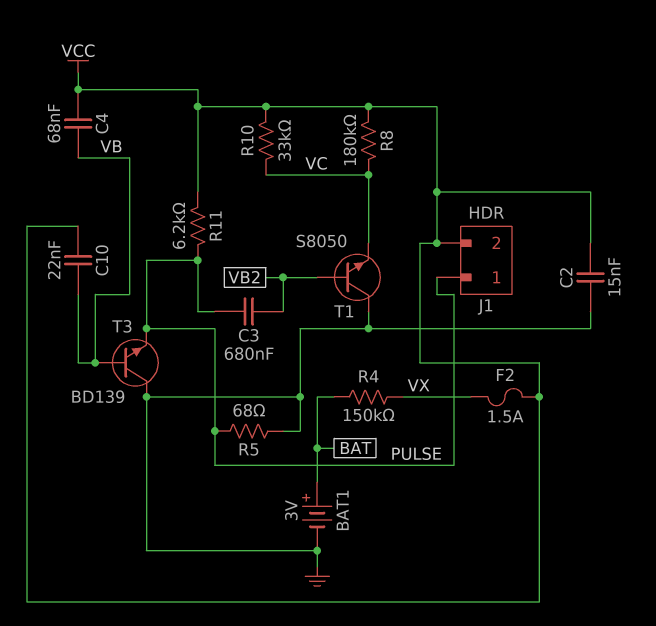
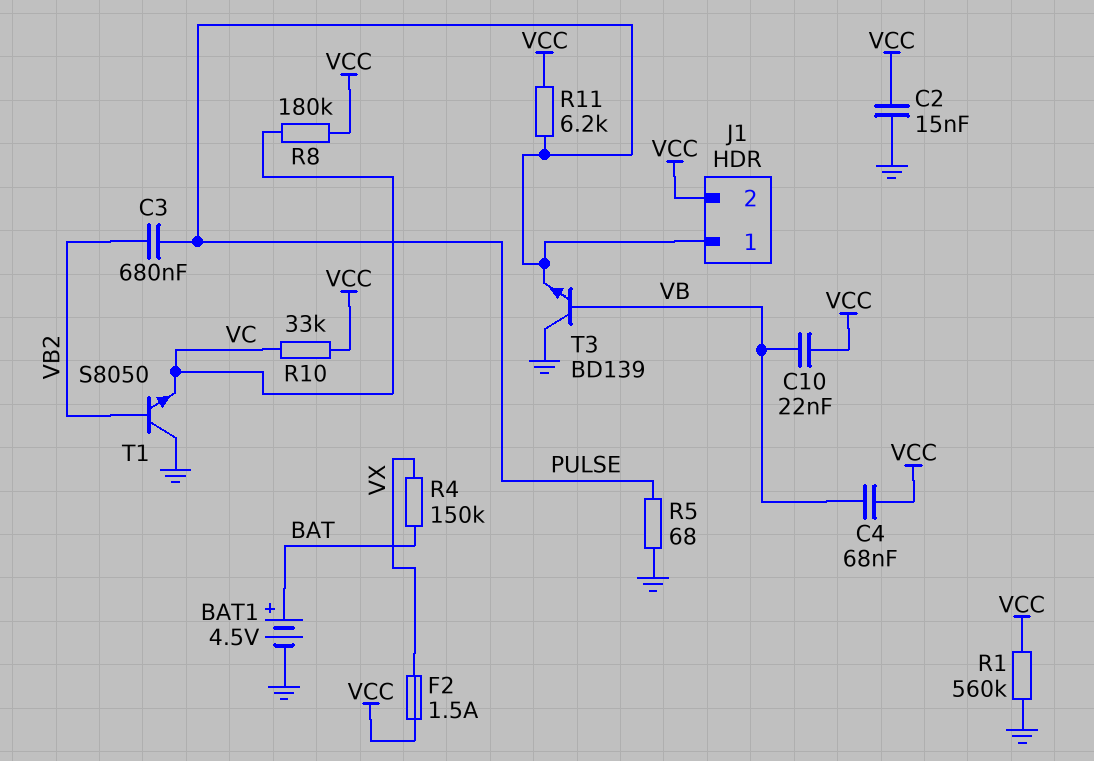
BAT1: 3V (plus BAT, minus GND) -> 4.5V (plus BAT, minus GND)
R1: none -> 560k (GND, VCC)

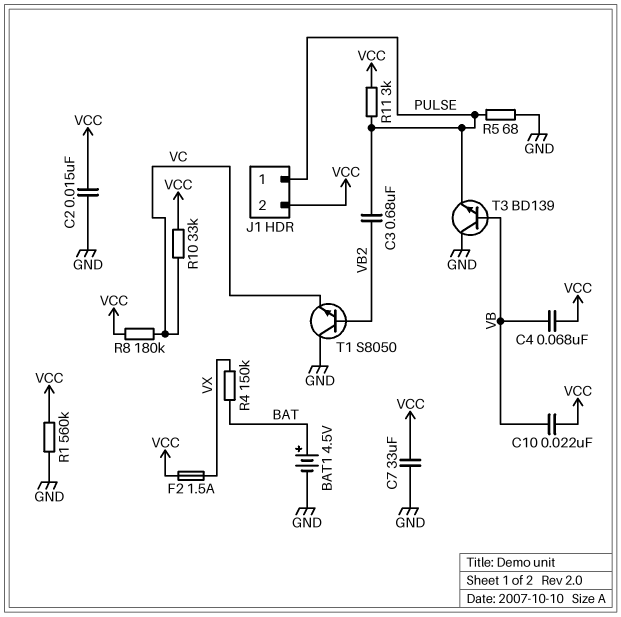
C7: none -> 33uF (GND, VCC)
R11: 6.2k (PULSE, VCC) -> 3k (PULSE, VCC)

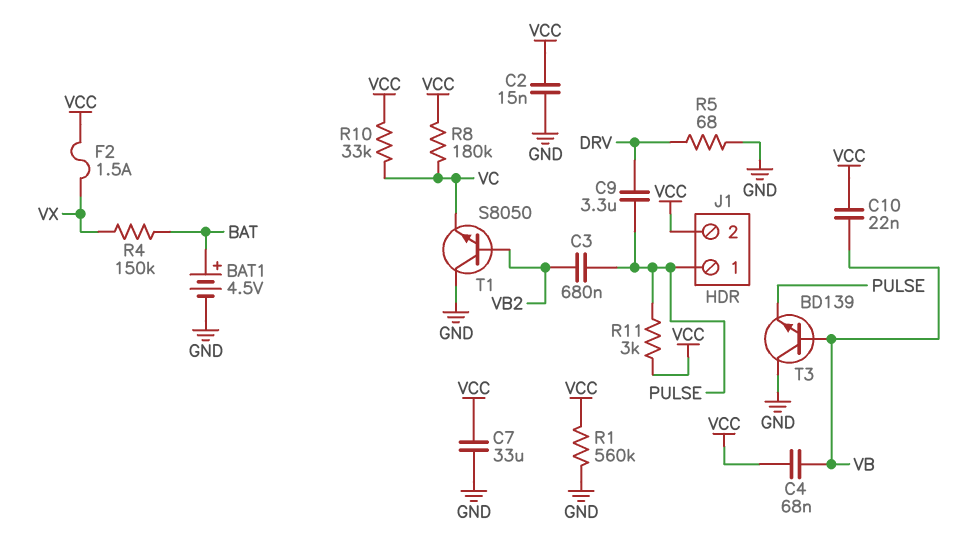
C9: none -> 3.3uF (DRV, PULSE)
R5: 68 (GND, PULSE) -> 68 (DRV, GND)

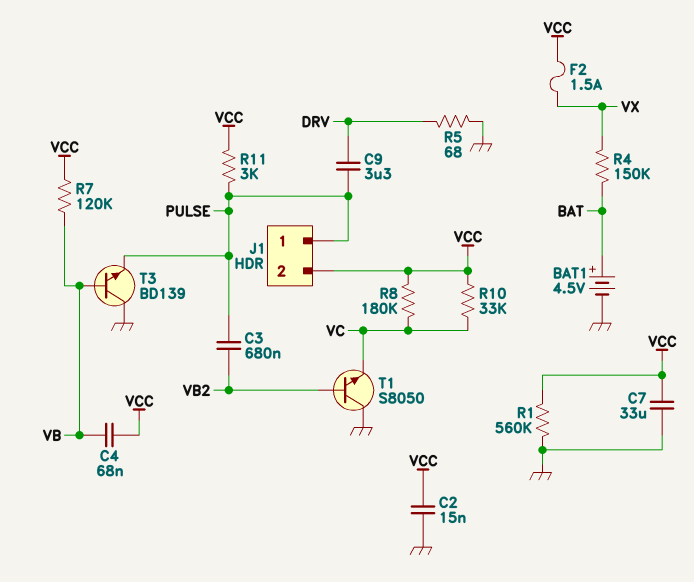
C10: 22nF (VB, VCC) -> none
R7: none -> 120k (VB, VCC)

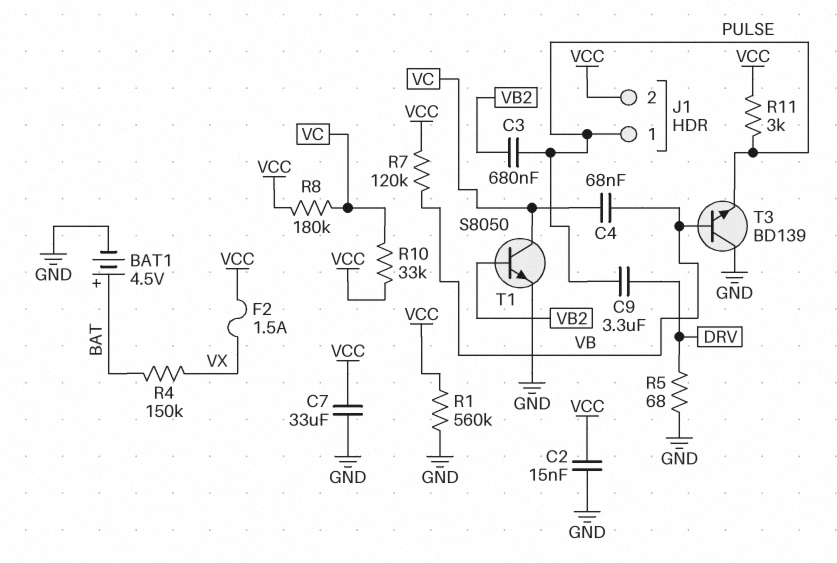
C4: 68nF (VB, VCC) -> 68nF (VB, VC)
T1: NPN S8050 (B VB2, C GND, E VC) -> NPN S8050 (B VB2, C VC, E GND)

